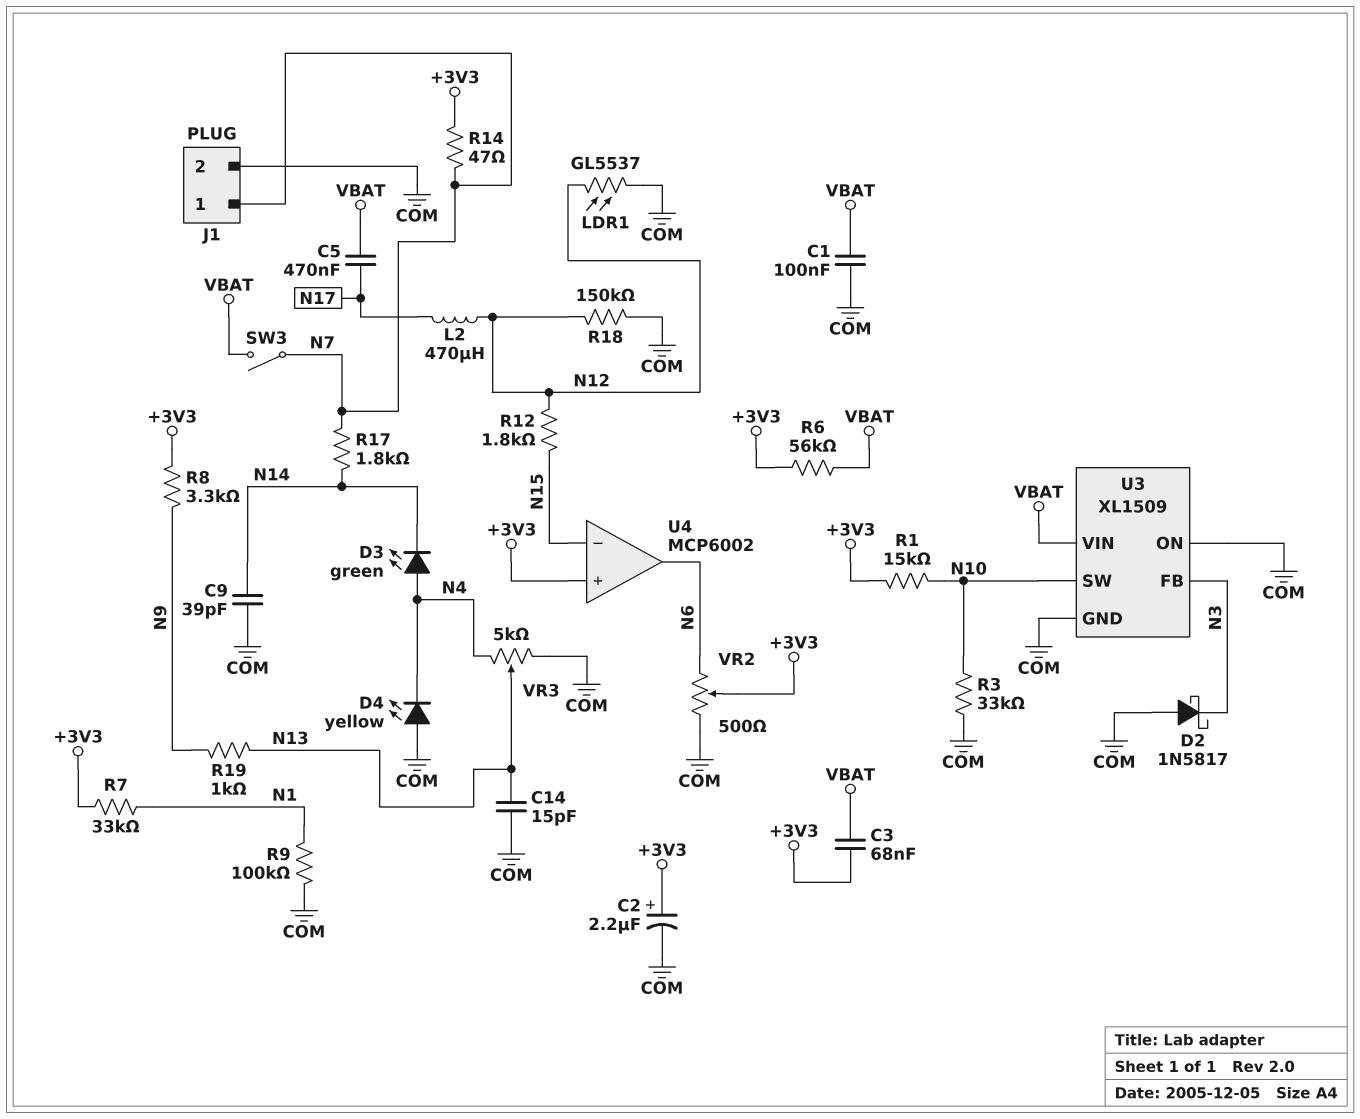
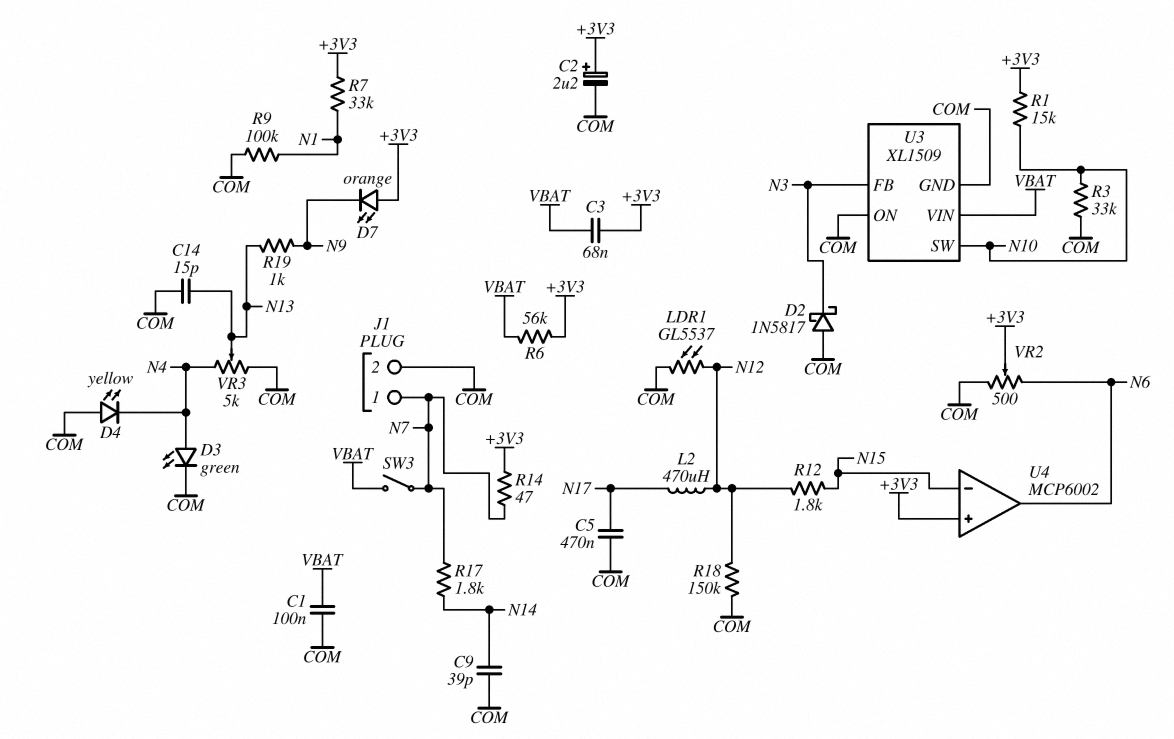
C5: 470nF (N17, VBAT) -> 470nF (COM, N17)
D3: LED green (A N4, K N14) -> LED green (A N4, K COM)
D7: none -> LED orange (A +3V3, K N9)
R8: 3.3k (+3V3, N9) -> none

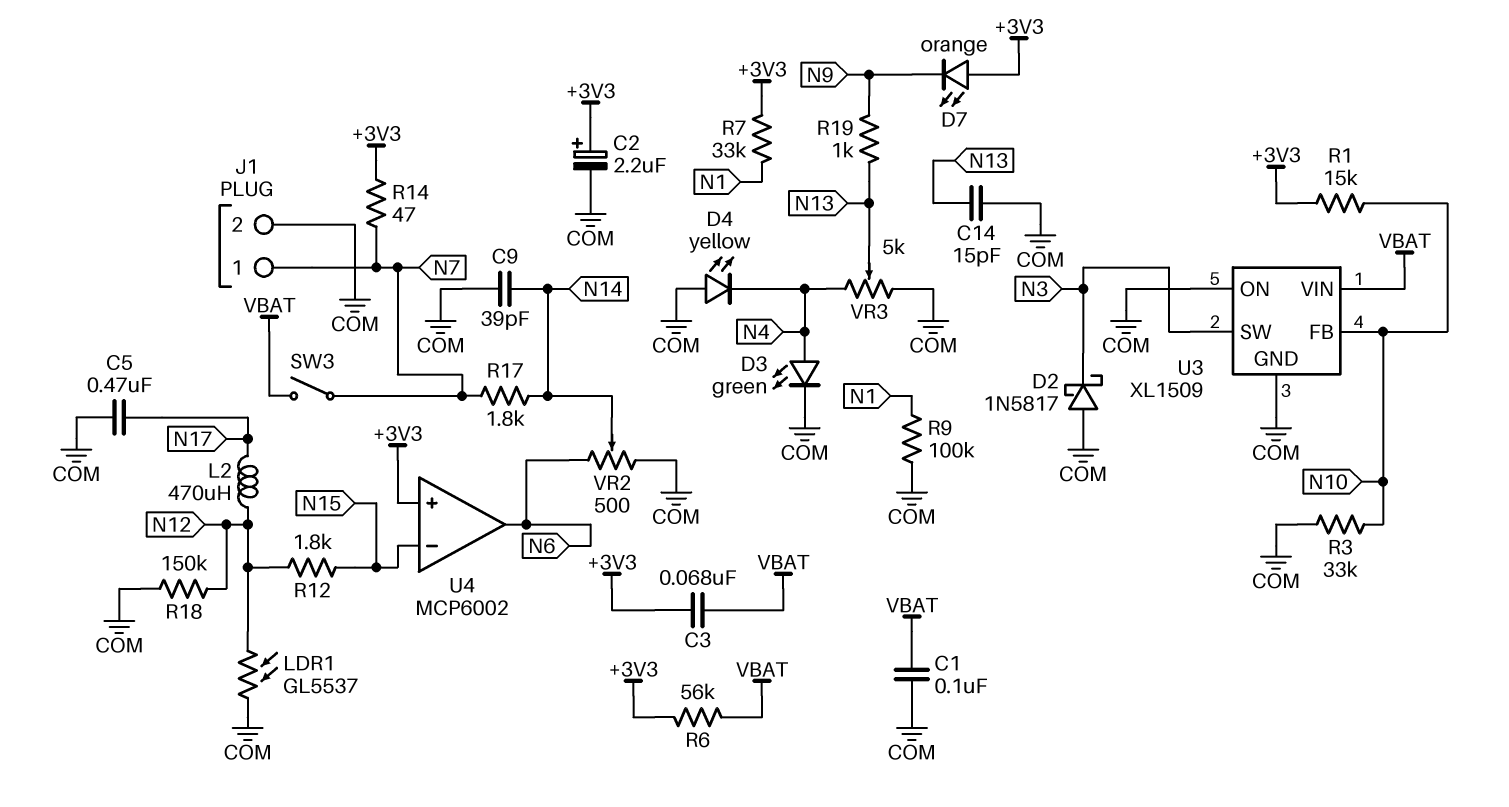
U3 pin FB: N3 -> N10
U3 pin SW: N10 -> N3
VR2: 500 (COM, N6, wiper +3V3) -> 500 (COM, N6, wiper N14)

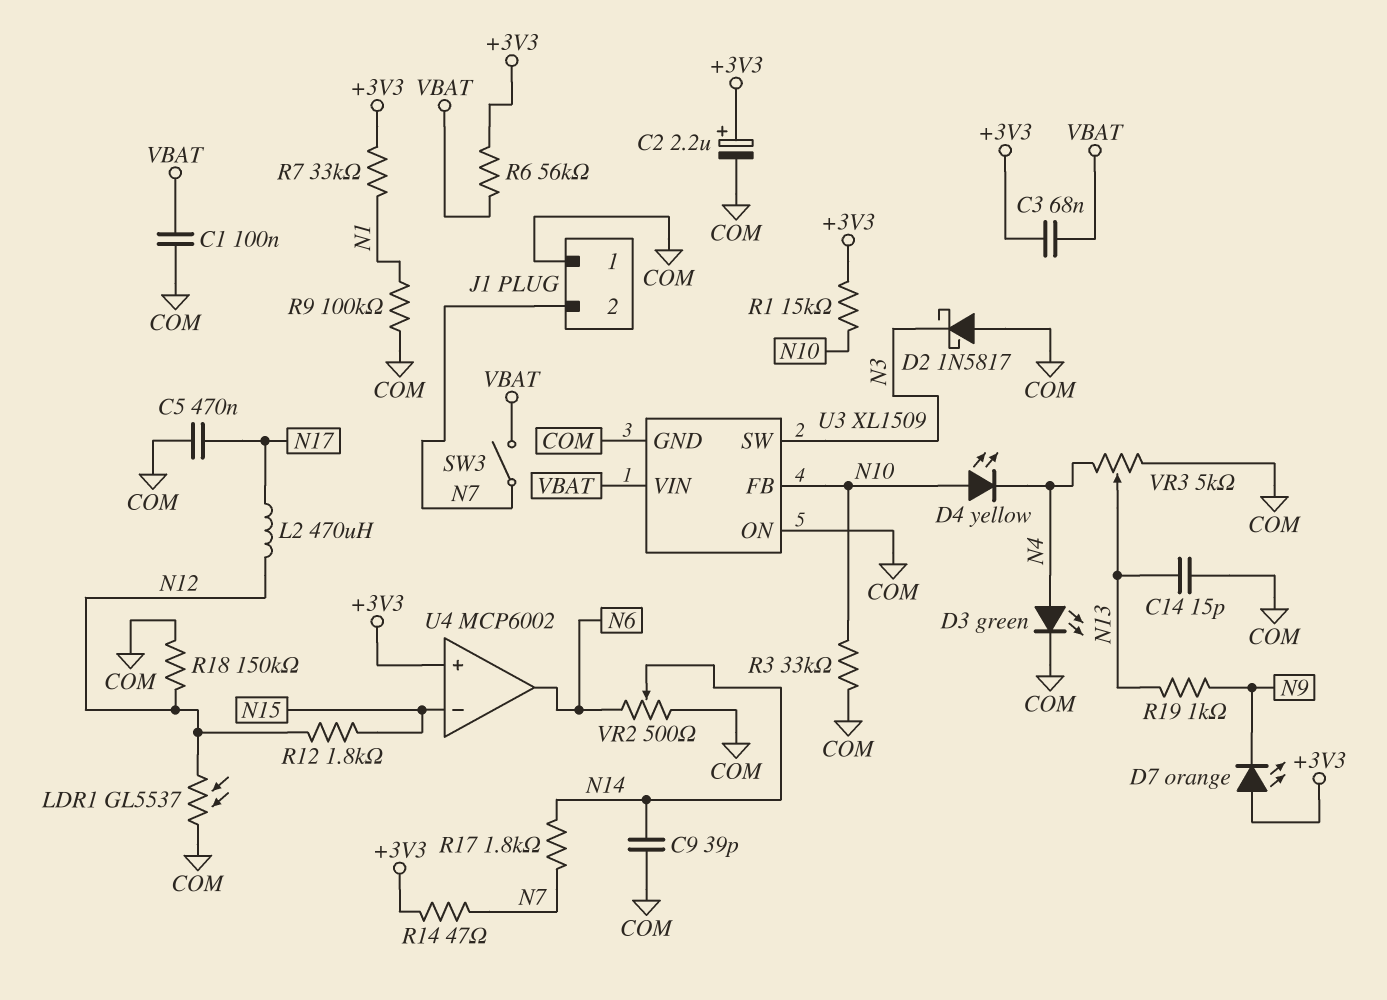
D4: LED yellow (A COM, K N4) -> LED yellow (A N10, K N4)
J1 pin 1: N7 -> COM
J1 pin 2: COM -> N7

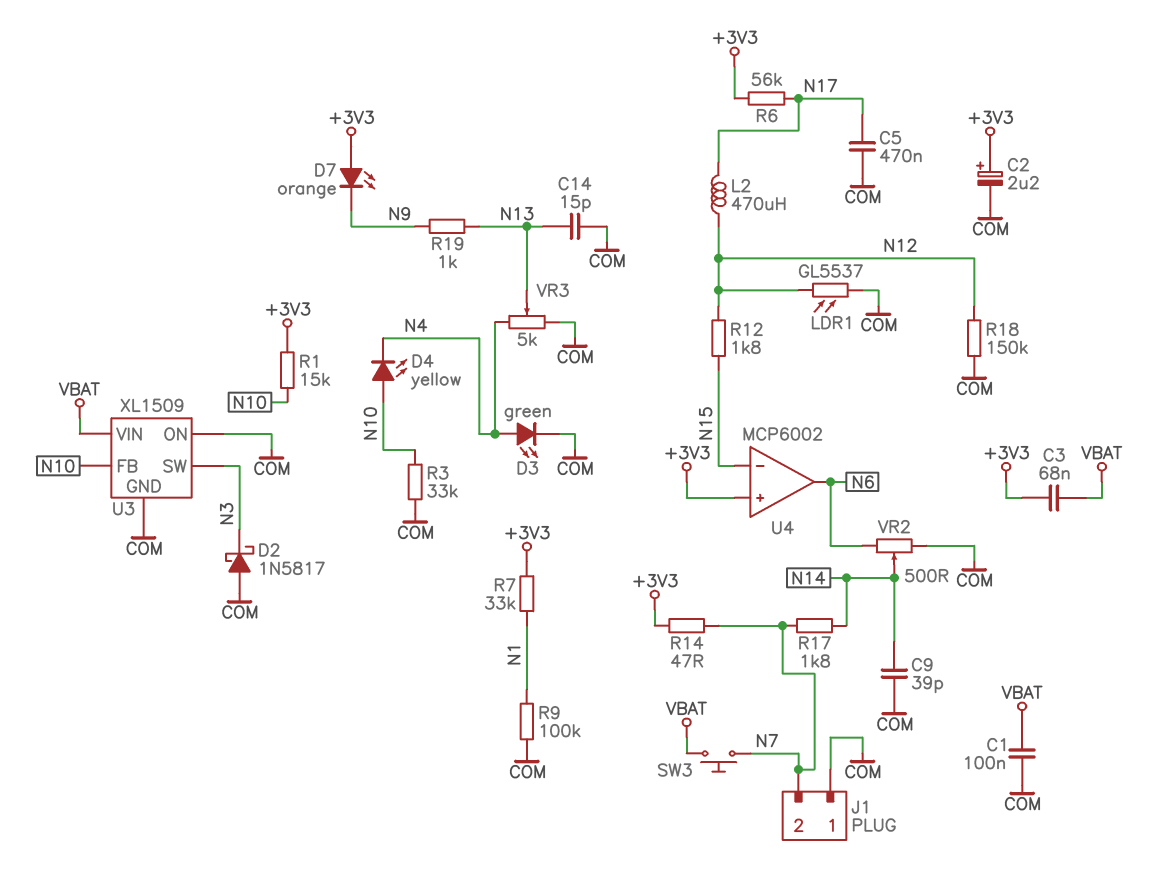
R6: 56k (+3V3, VBAT) -> 56k (+3V3, N17)
SW3: switch (N7, VBAT) -> button (N7, VBAT)

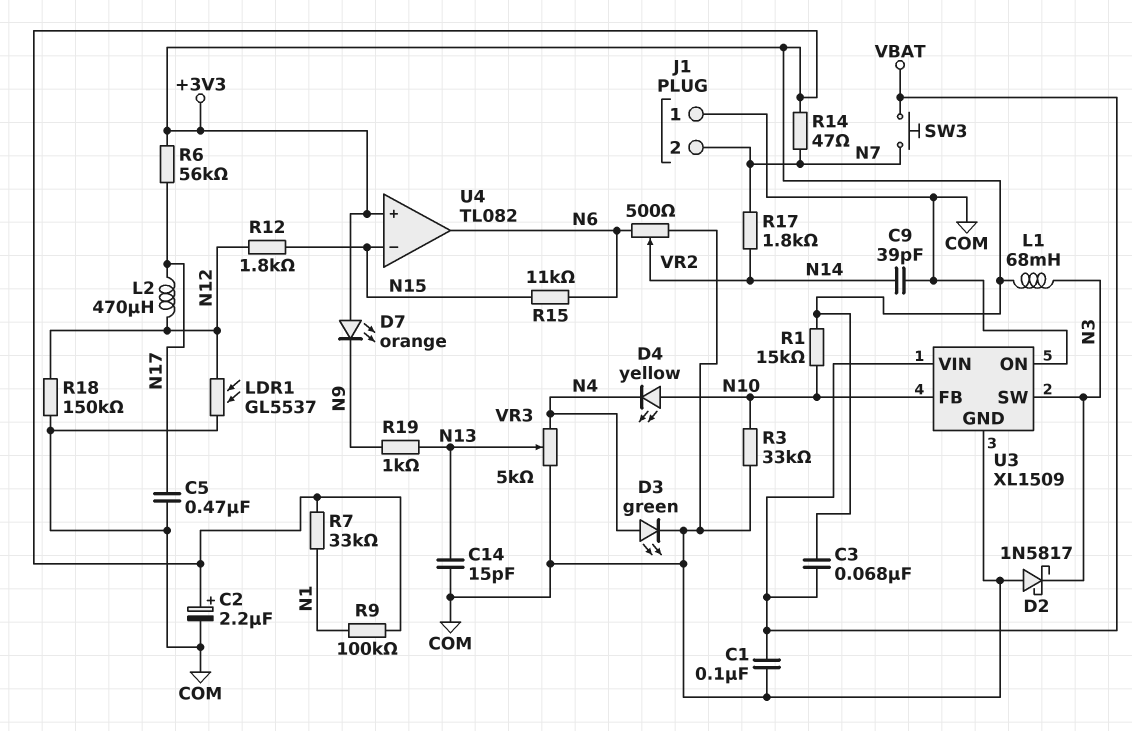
L1: none -> 68mH (+3V3, N3)
R9: 100k (COM, N1) -> 100k (+3V3, N1)
R15: none -> 11k (N6, N15)
U4: MCP6002 -> TL082

